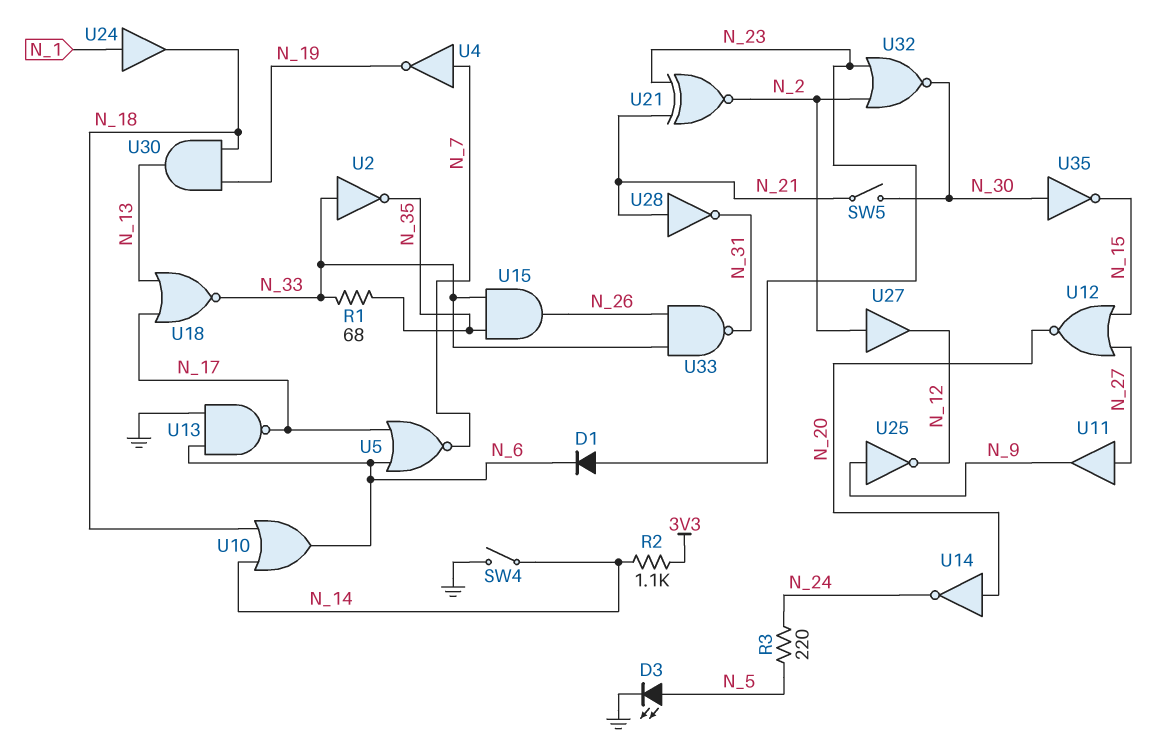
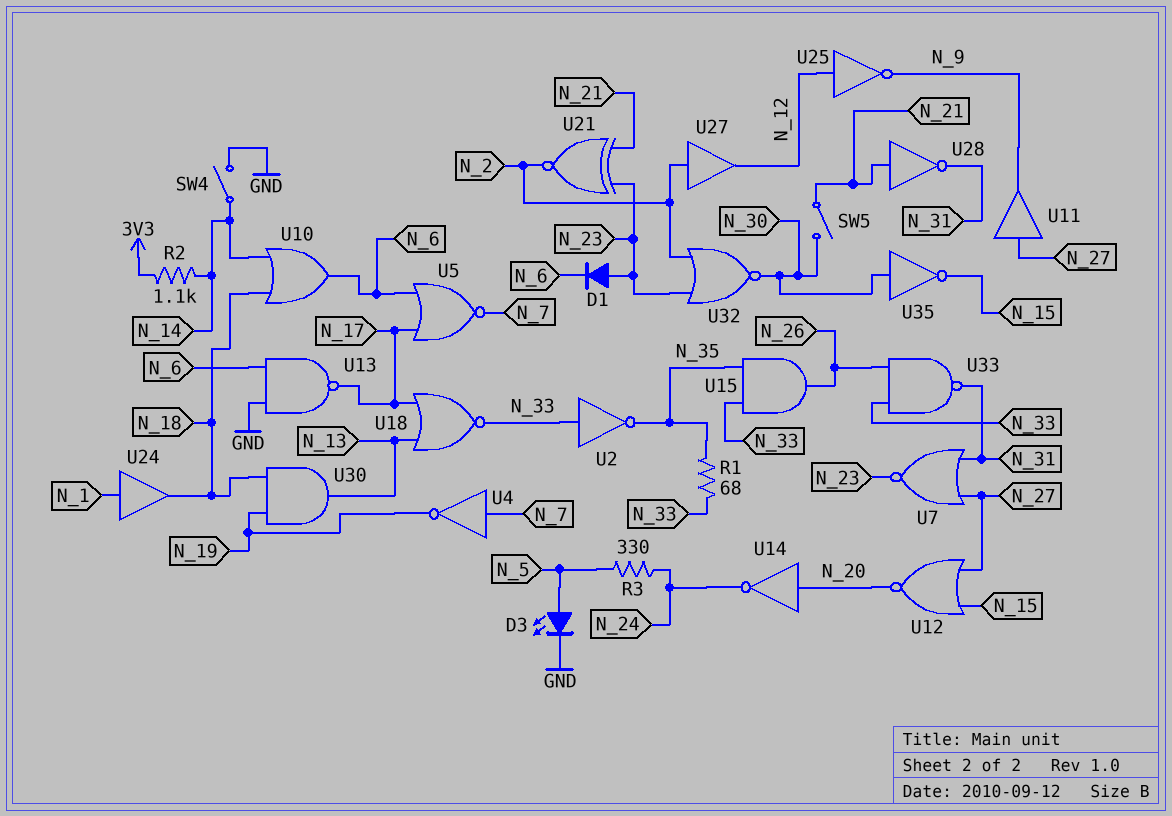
R3: 220 (N_5, N_24) -> 330 (N_5, N_24)
U7: none -> NOR (in N_27, in N_31, out N_23)
U25: NOT (in N_9, out N_12) -> NOT (in N_12, out N_9)

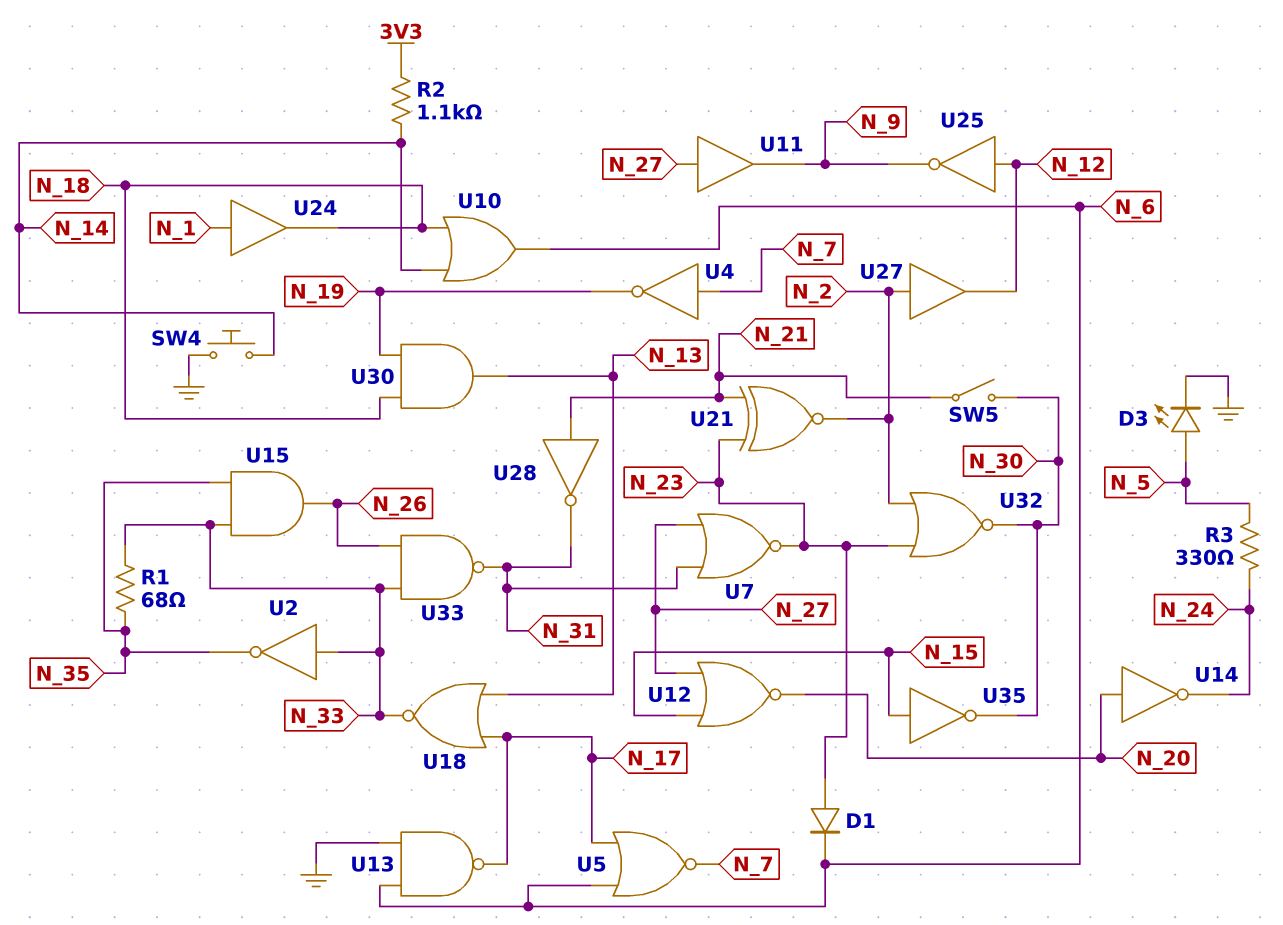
SW4: switch (GND, N_14) -> button (GND, N_14)
U35: NOT (in N_30, out N_15) -> NOT (in N_15, out N_30)

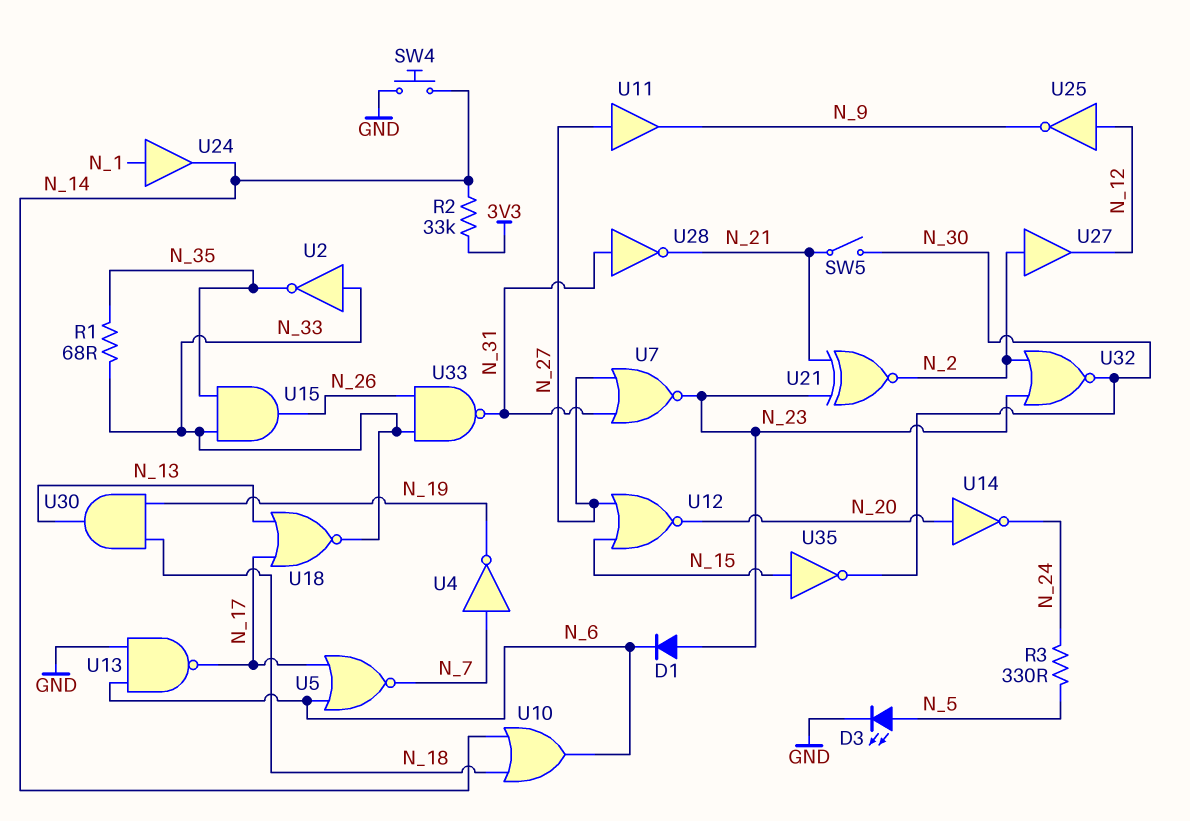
R2: 1.1k (3V3, N_14) -> 33k (3V3, N_14)
U24: buffer (in N_1, out N_18) -> buffer (in N_1, out N_14)
U28: NOT (in N_21, out N_31) -> NOT (in N_31, out N_21)

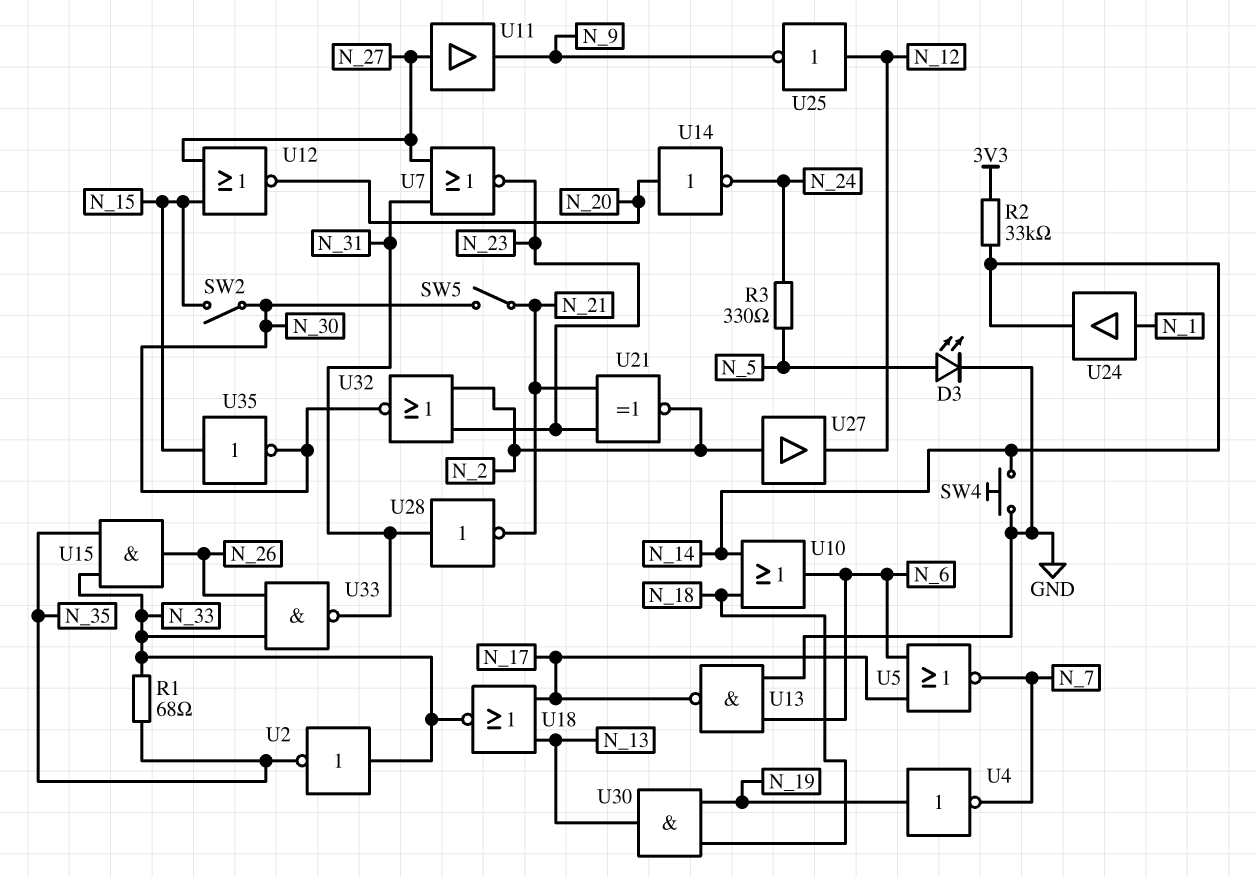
D1: diode (A N_23, K N_6) -> none
SW2: none -> switch (N_15, N_30)
U4: NOT (in N_7, out N_19) -> NOT (in N_19, out N_7)

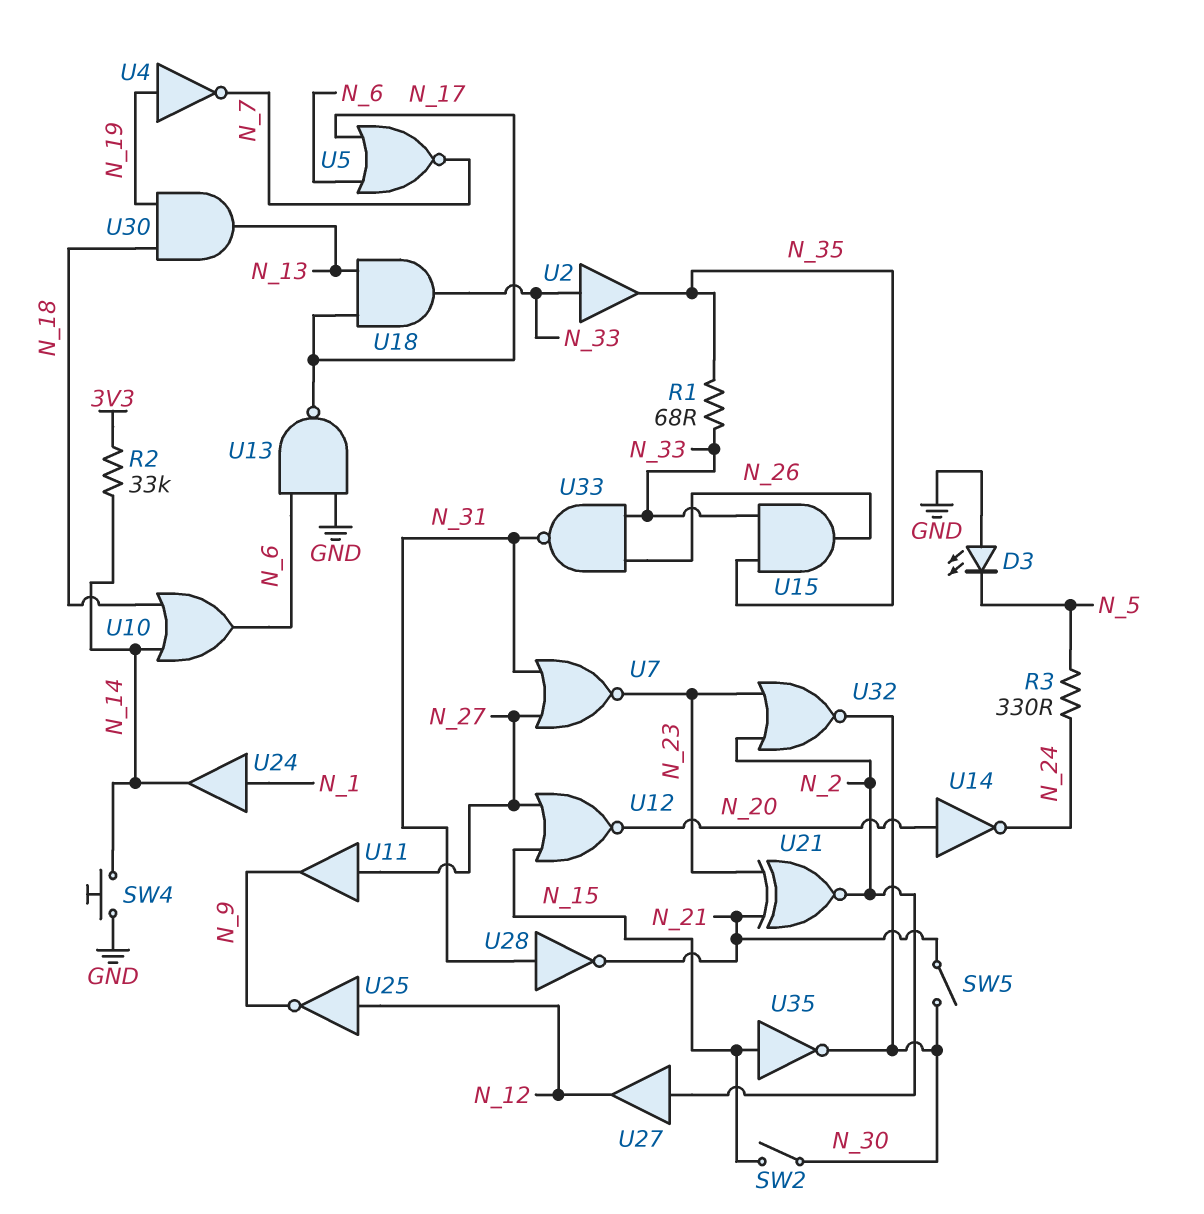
D3: LED (A N_5, K GND) -> LED (A GND, K N_5)
U2: NOT (in N_33, out N_35) -> buffer (in N_33, out N_35)
U18: NOR (in N_13, in N_17, out N_33) -> AND (in N_13, in N_17, out N_33)

